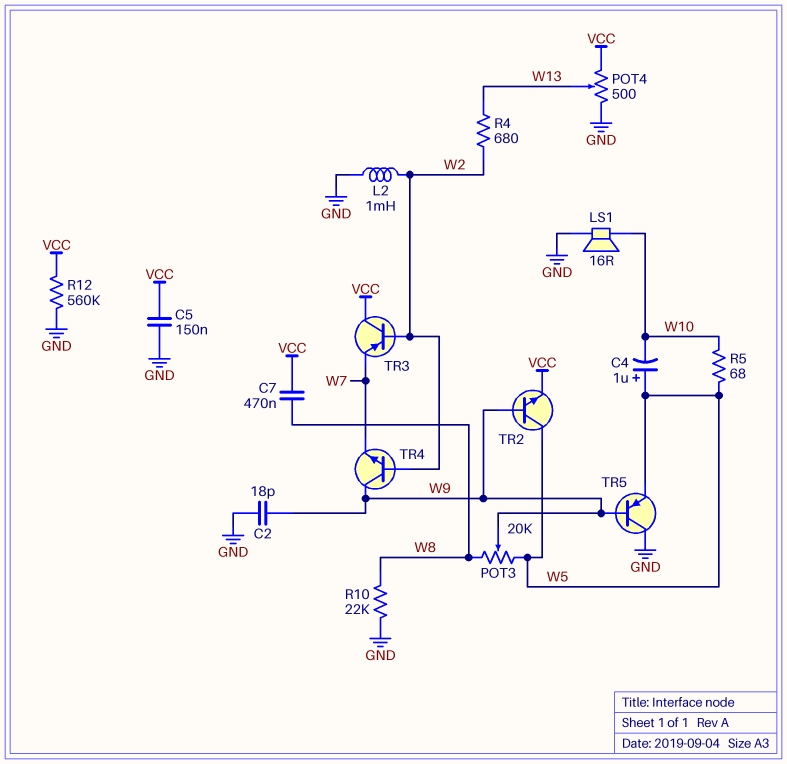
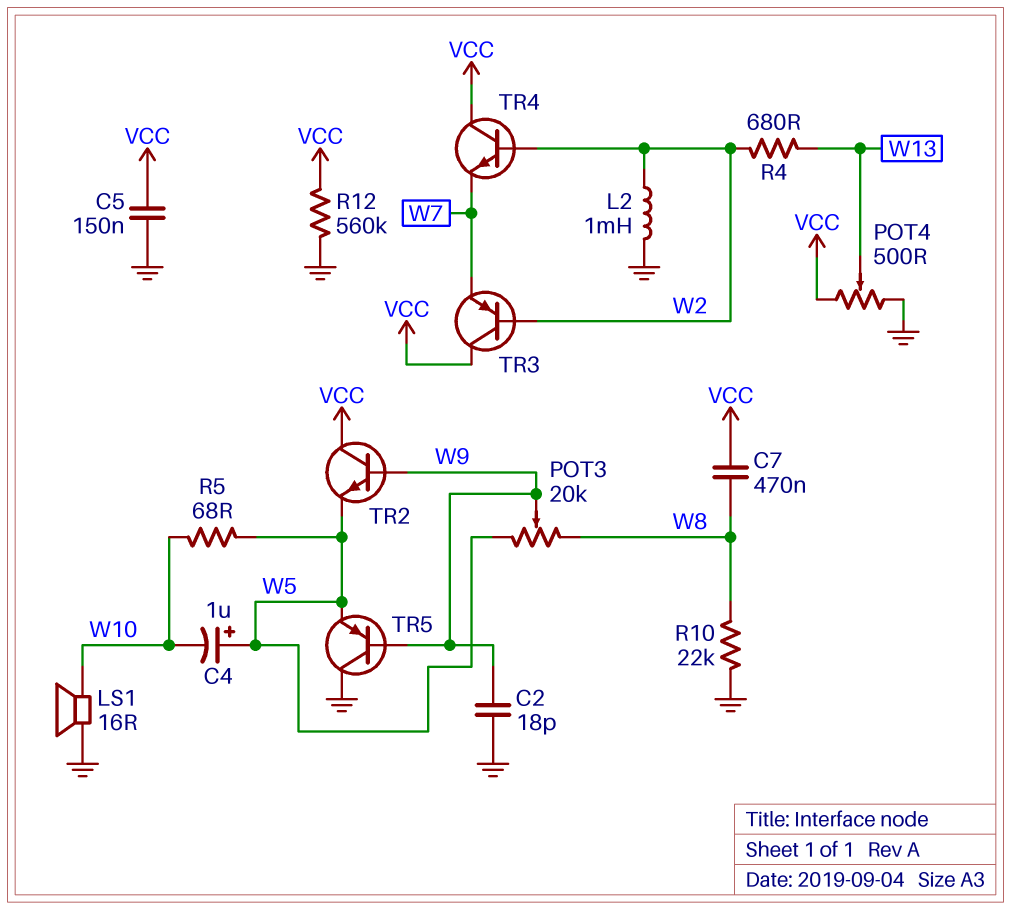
TR2: NPN (B W9, C W5, E VCC) -> NPN (B W9, C VCC, E W5)
TR4: NPN (B W2, C W9, E W7) -> NPN (B W2, C VCC, E W7)

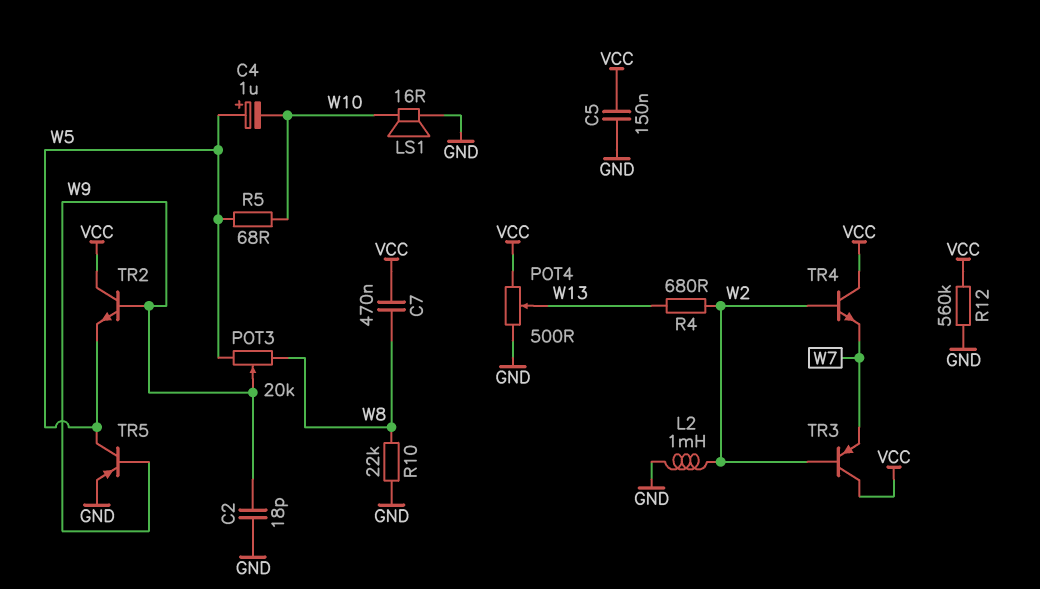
TR5: PNP (B W9, C GND, E W5) -> PNP (B W9, C W5, E GND)

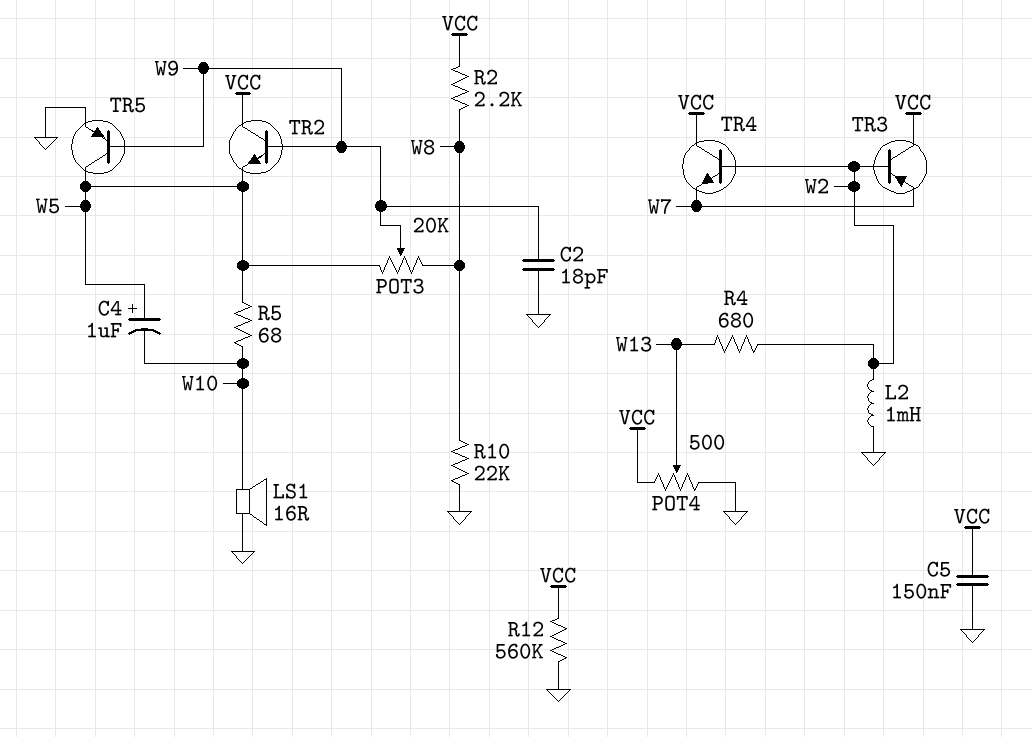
C7: 470nF (VCC, W8) -> none
R2: none -> 2.2k (VCC, W8)

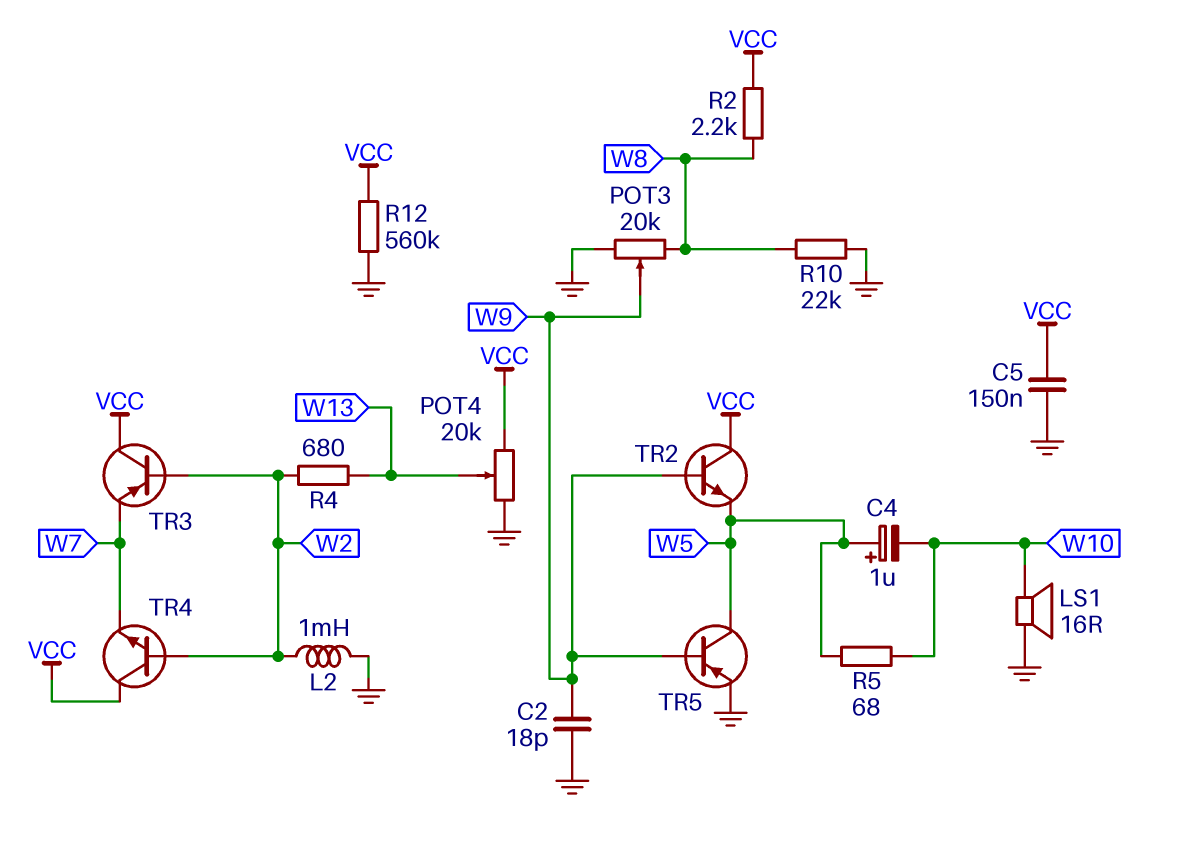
POT3: 20k (W5, W8, wiper W9) -> 20k (GND, W8, wiper W9)
POT4: 500 (GND, VCC, wiper W13) -> 20k (GND, VCC, wiper W13)

